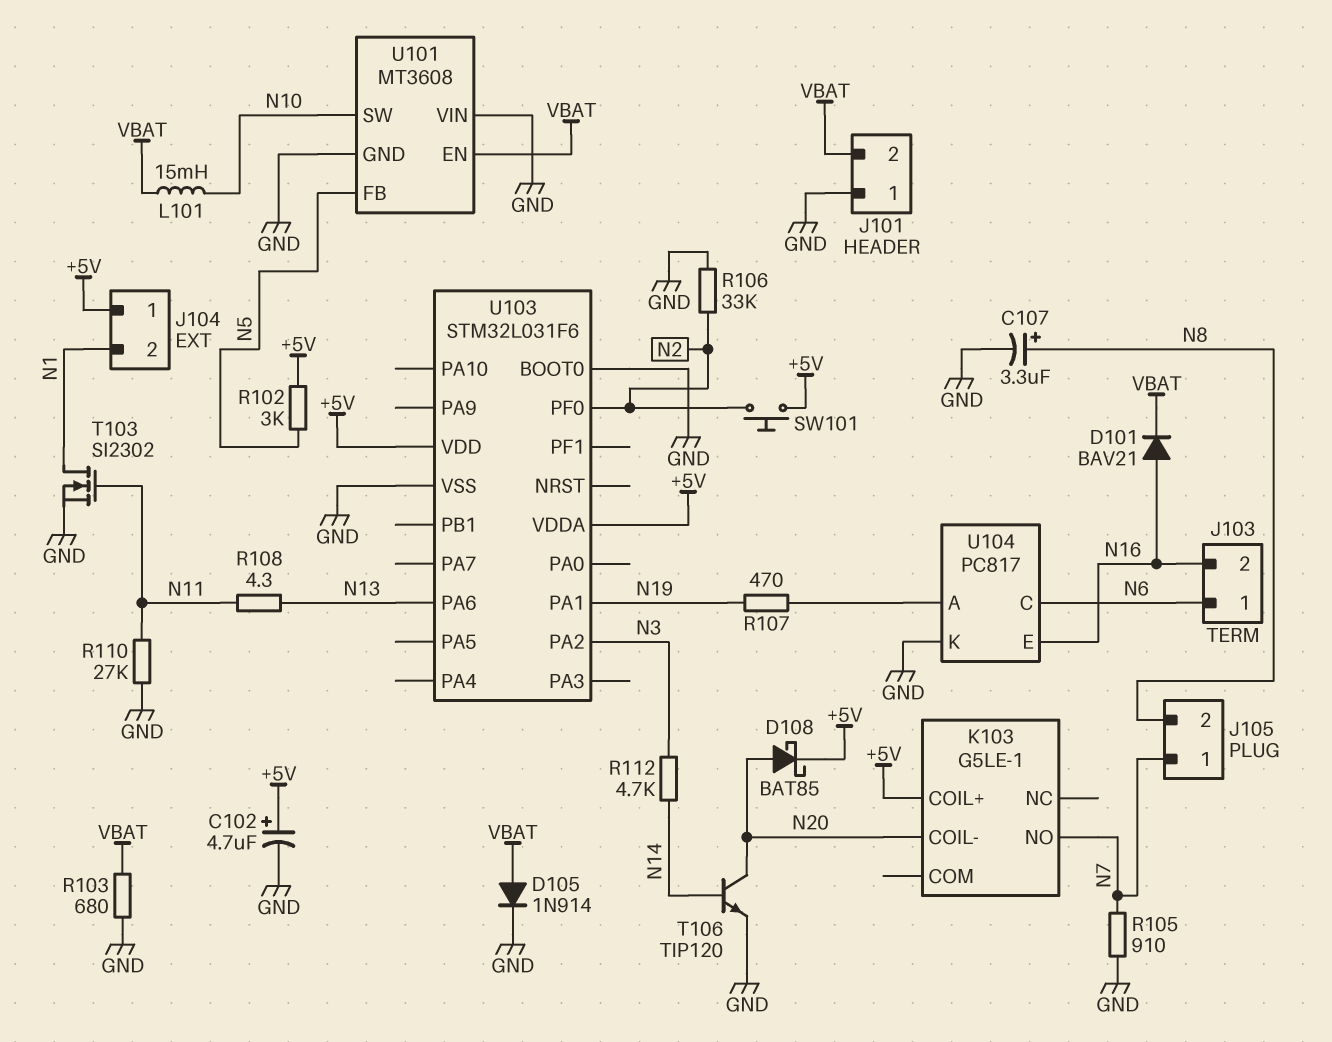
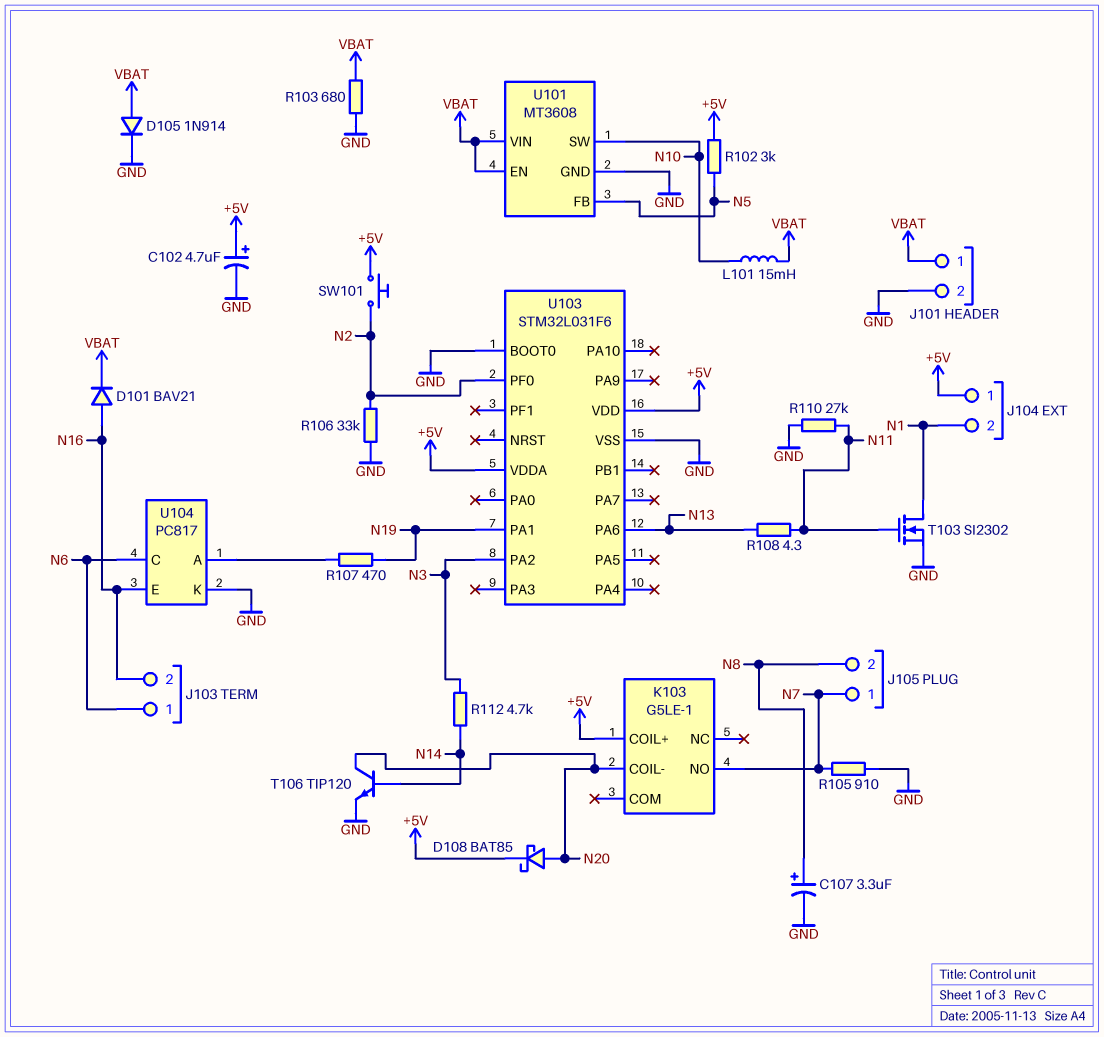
J101 pin 1: GND -> VBAT
J101 pin 2: VBAT -> GND
U101 pin VIN: GND -> VBAT

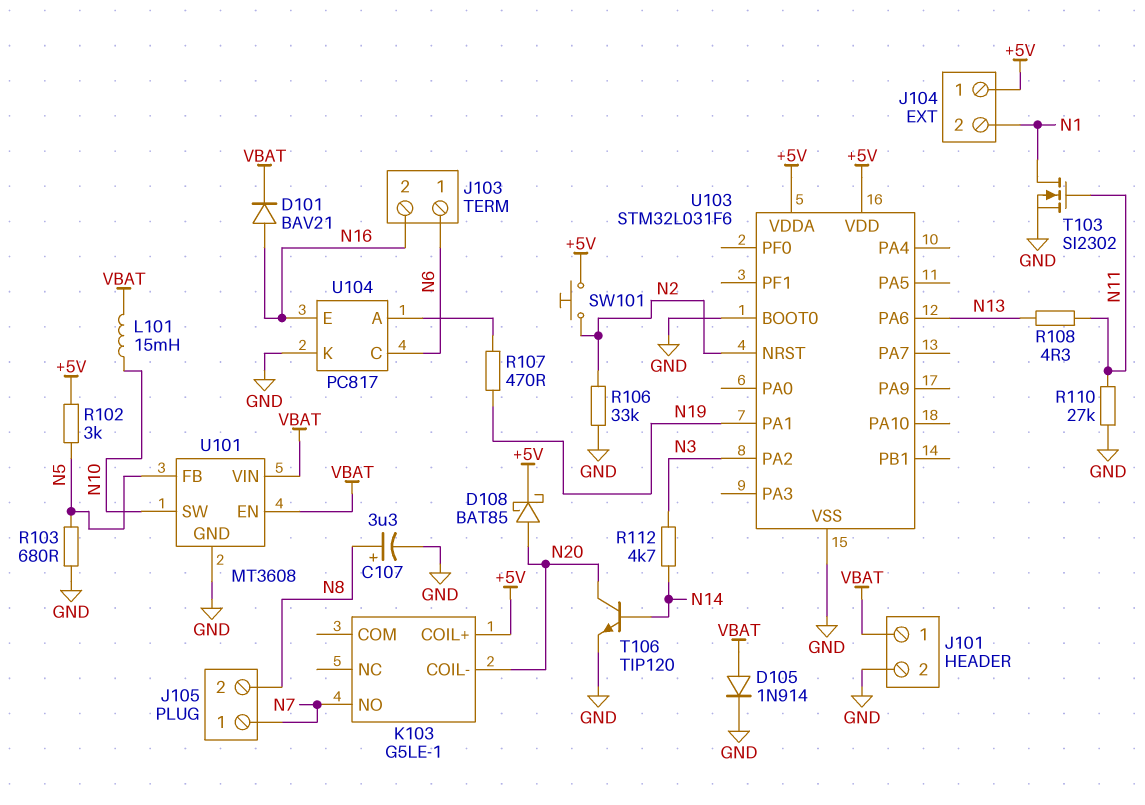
C102: 4.7uF (plus +5V, minus GND) -> none
R103: 680 (GND, VBAT) -> 680 (GND, N5)
R105: 910 (GND, N7) -> none
U103 pin NRST: none -> N2
U103 pin PF0: N2 -> none

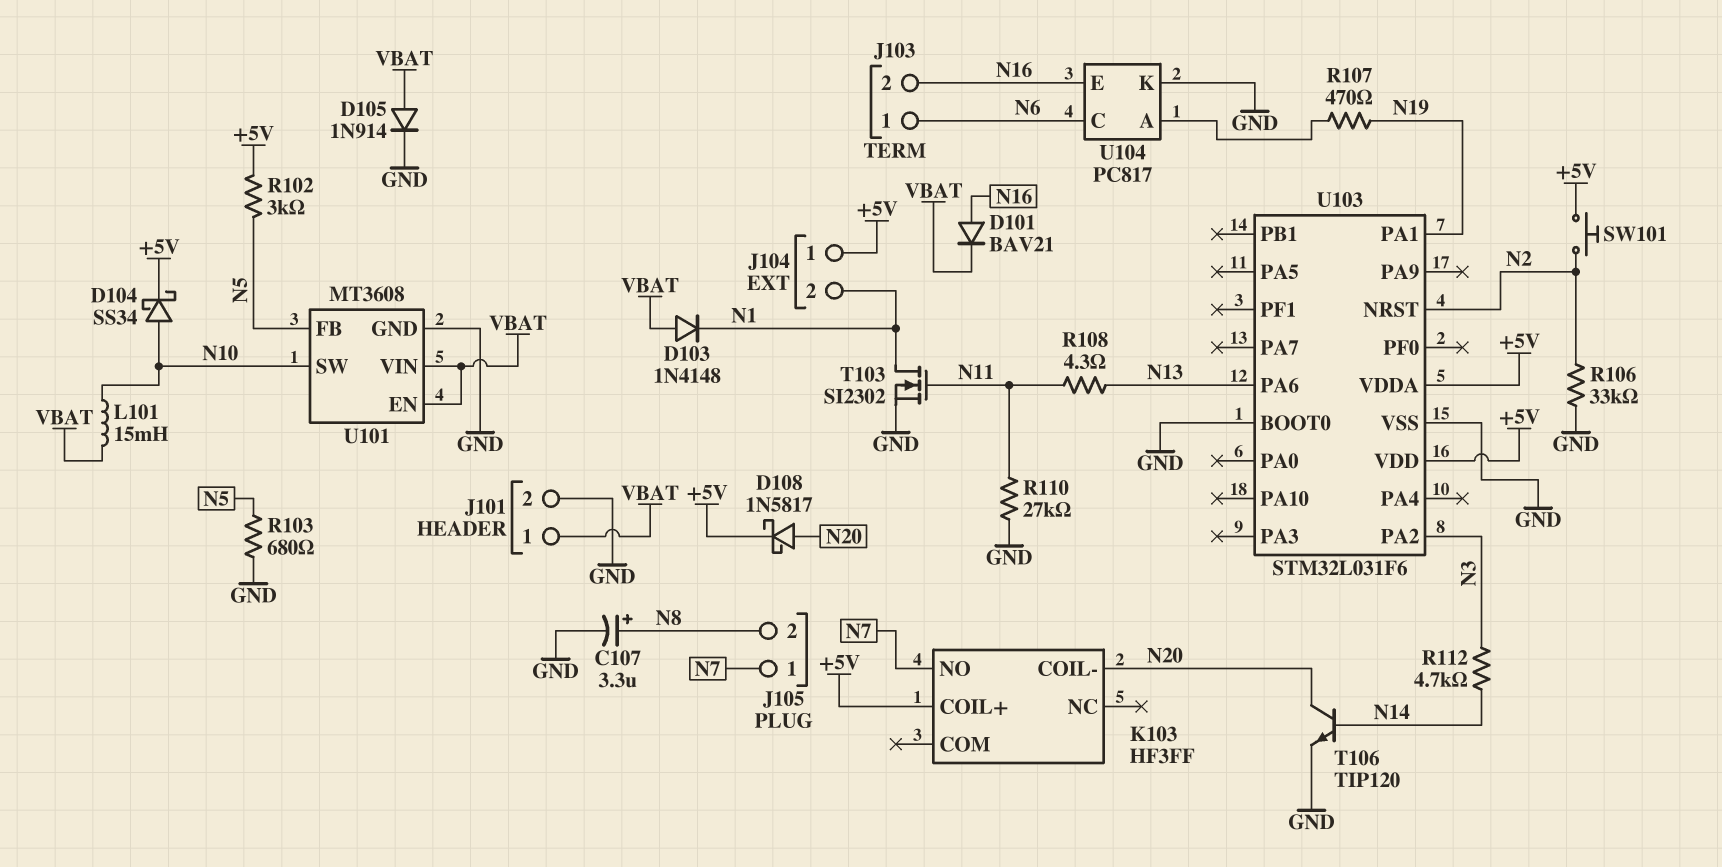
D103: none -> diode 1N4148 (A VBAT, K N1)
D104: none -> schottky SS34 (A N10, K +5V)
D108: schottky BAT85 (A N20, K +5V) -> schottky 1N5817 (A N20, K +5V)
K103: G5LE-1 -> HF3FF

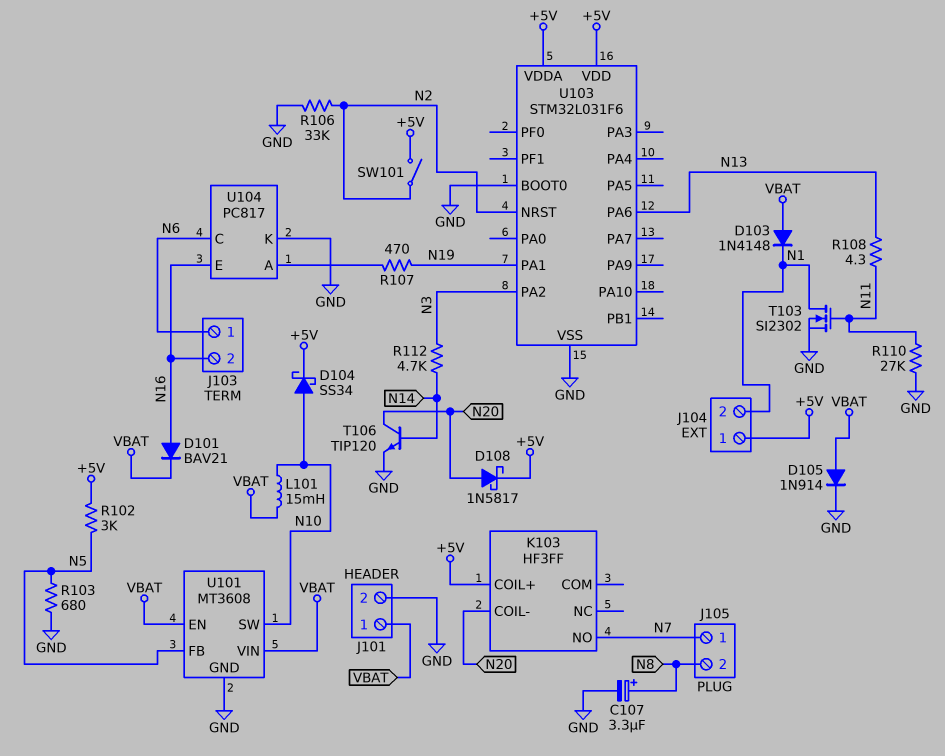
SW101: button (+5V, N2) -> switch (+5V, N2)

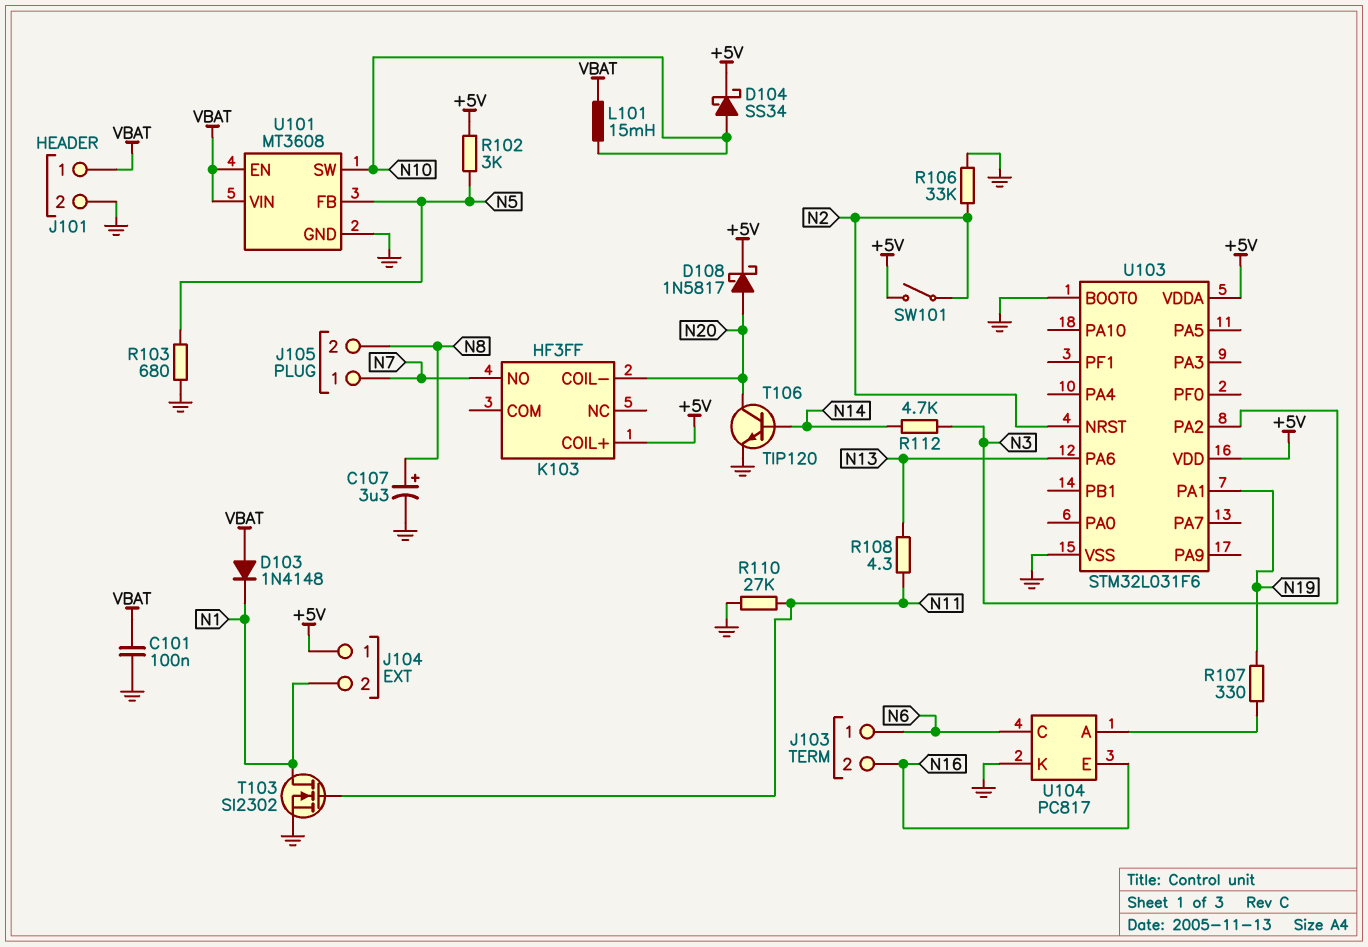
C101: none -> 100nF (GND, VBAT)
D101: diode BAV21 (A N16, K VBAT) -> none
D105: diode 1N914 (A VBAT, K GND) -> none
R107: 470 (N19, U104/A) -> 330 (N19, U104/A)

